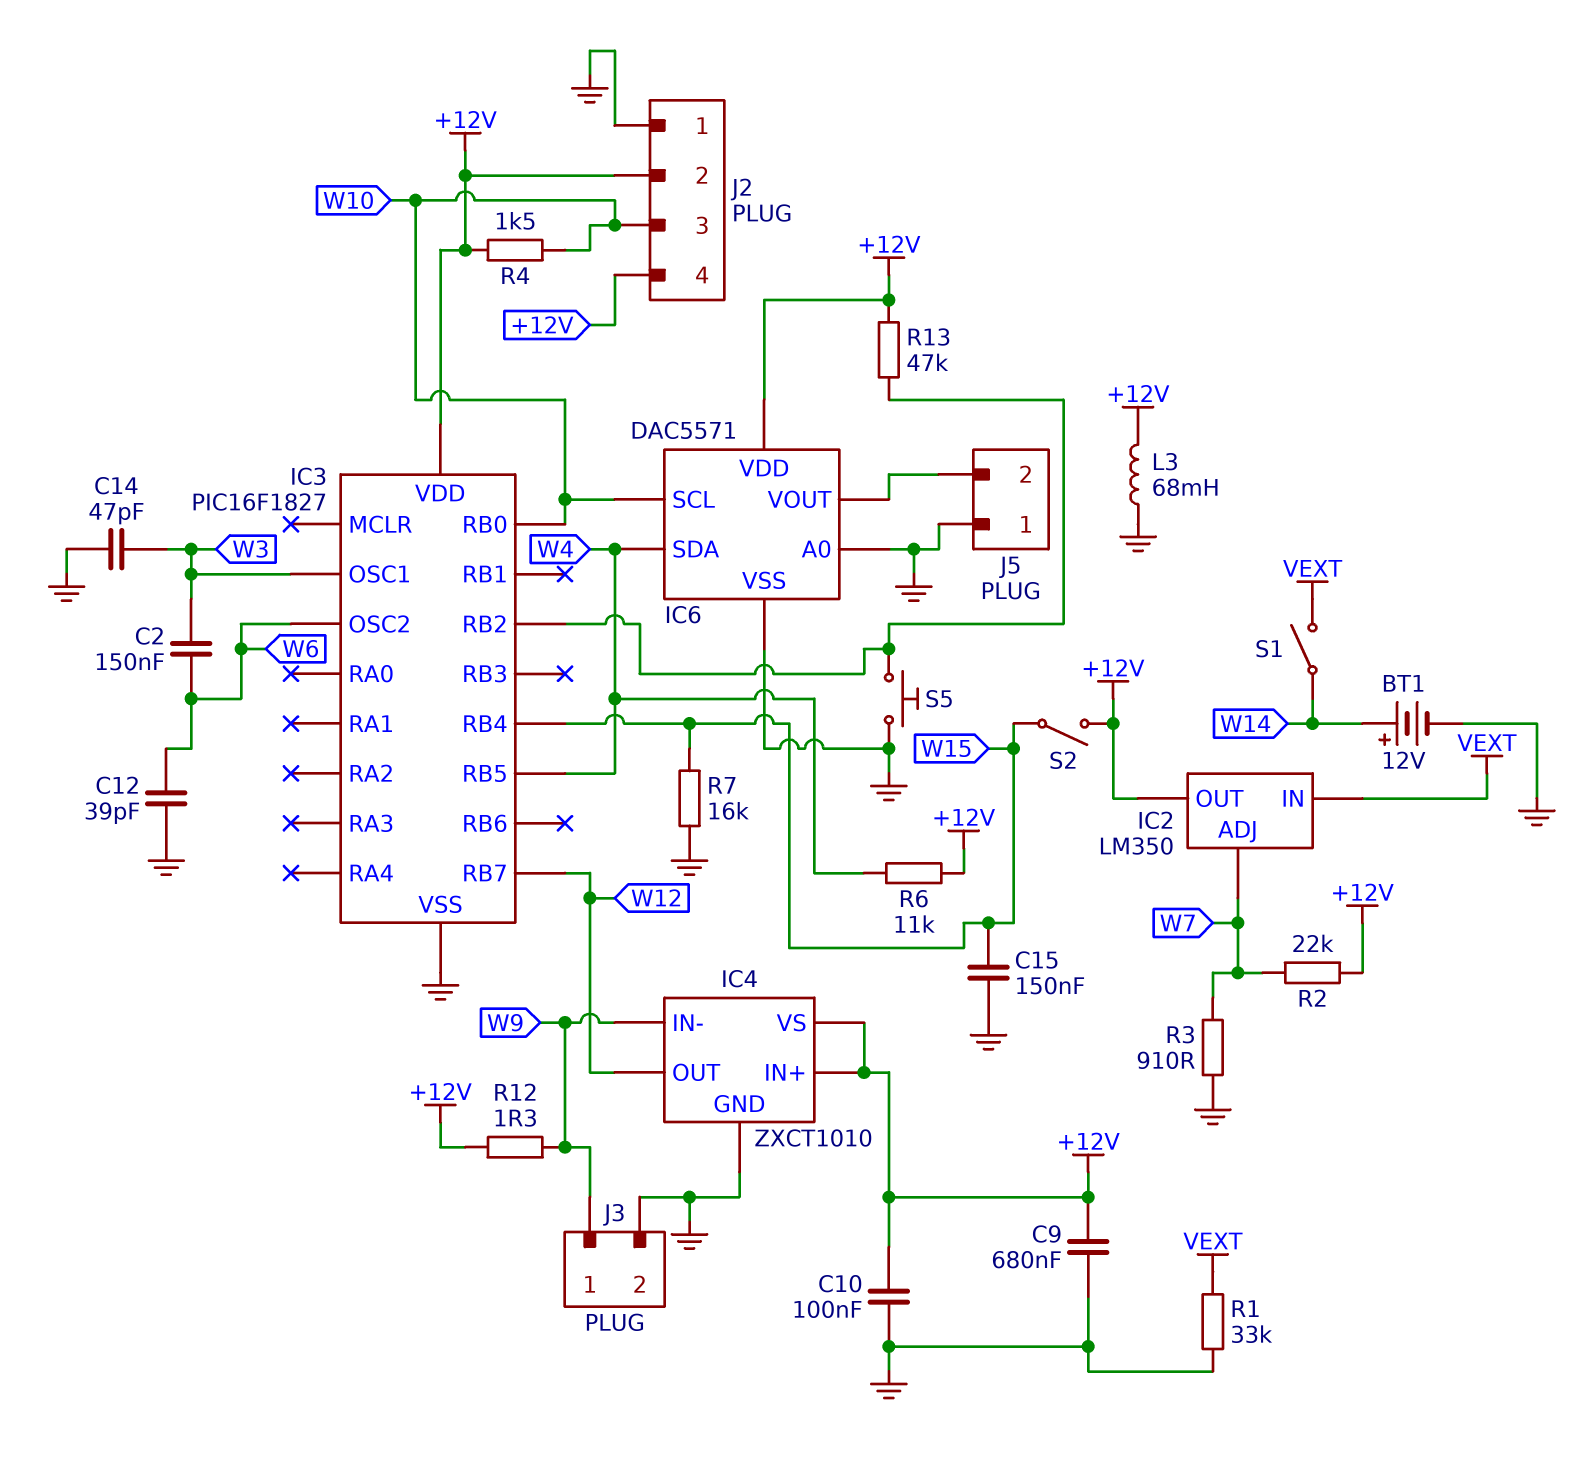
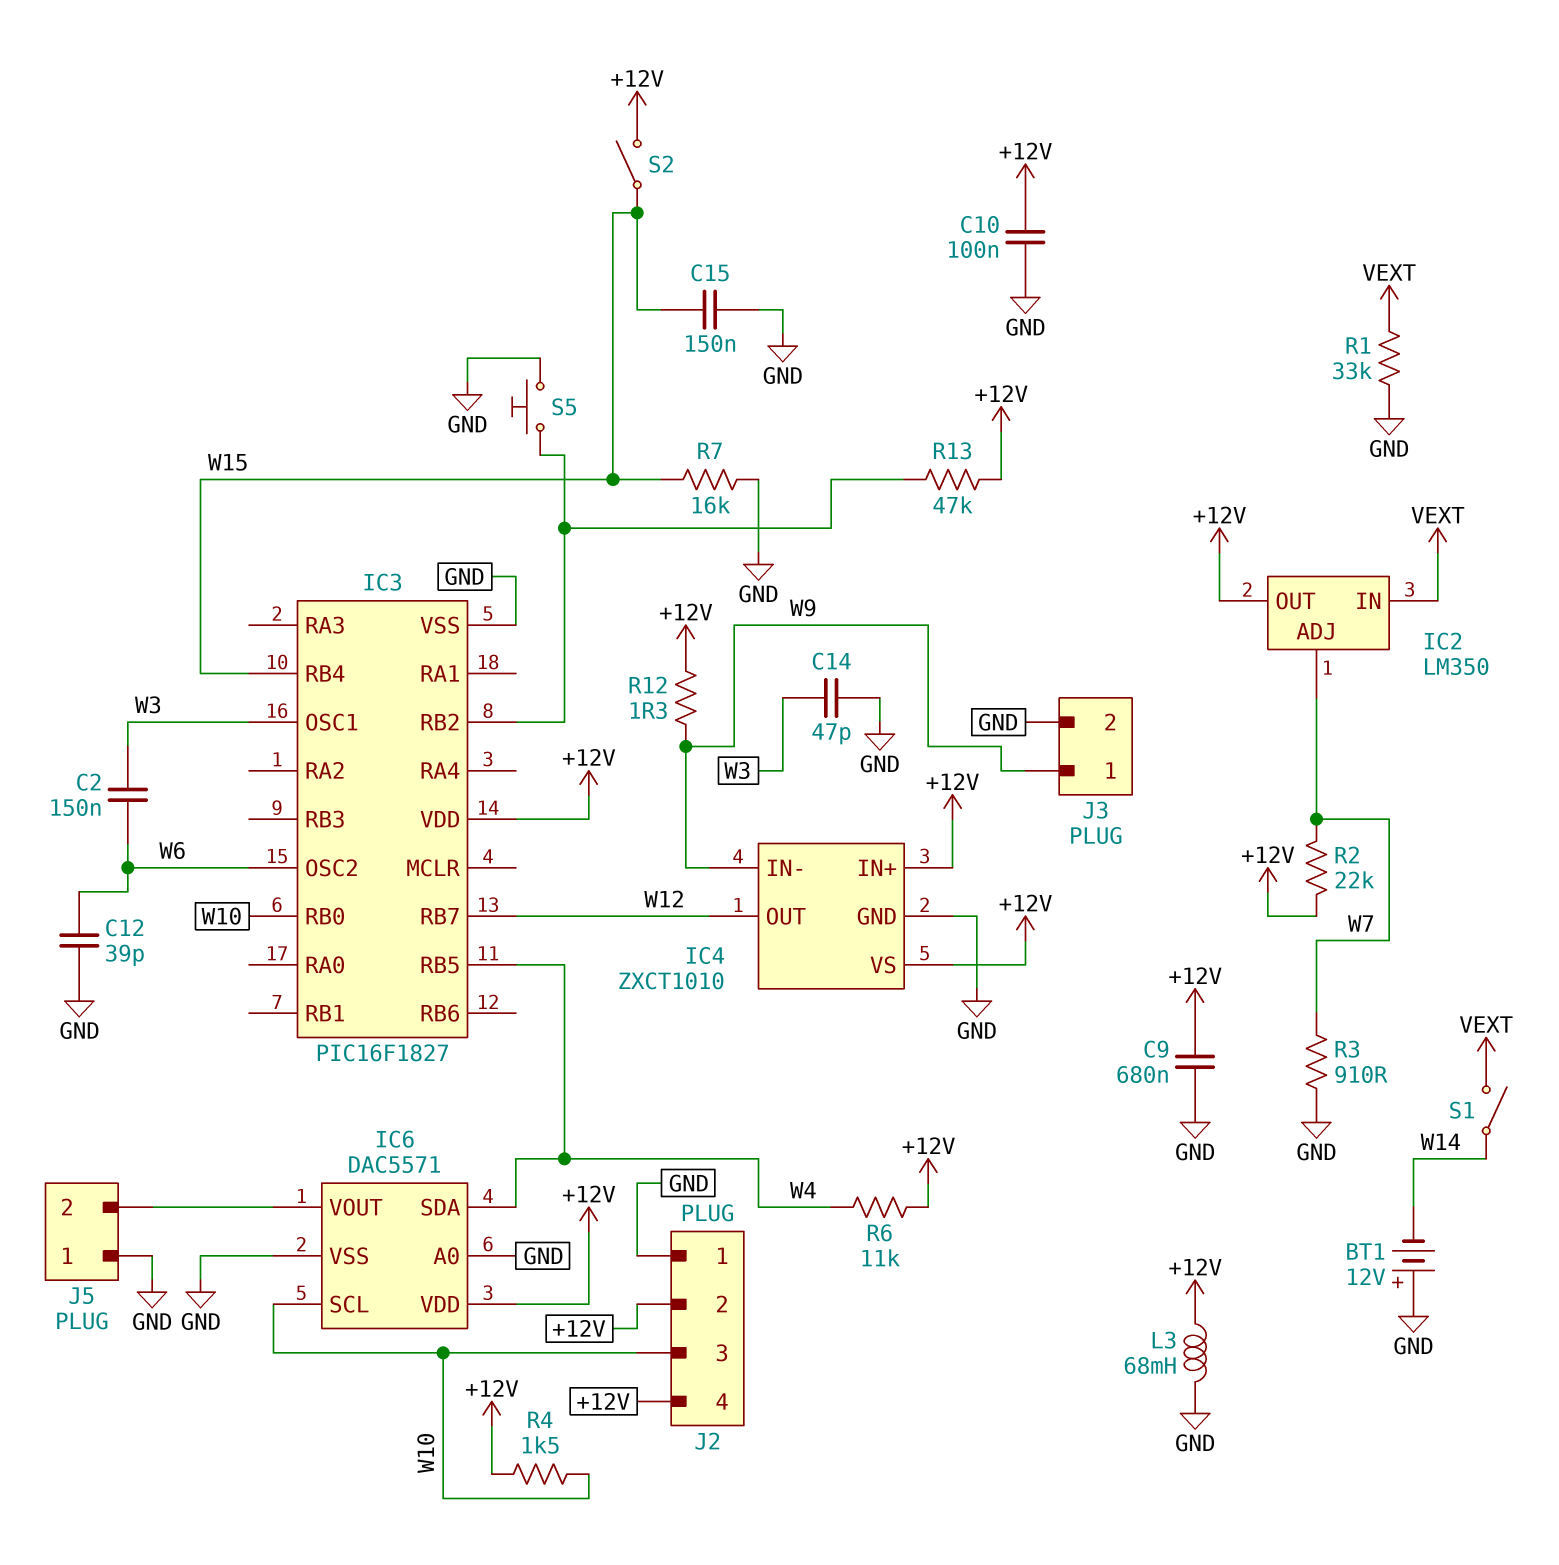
BT1: 12V (plus W14, minus GND) -> 12V (plus GND, minus W14)

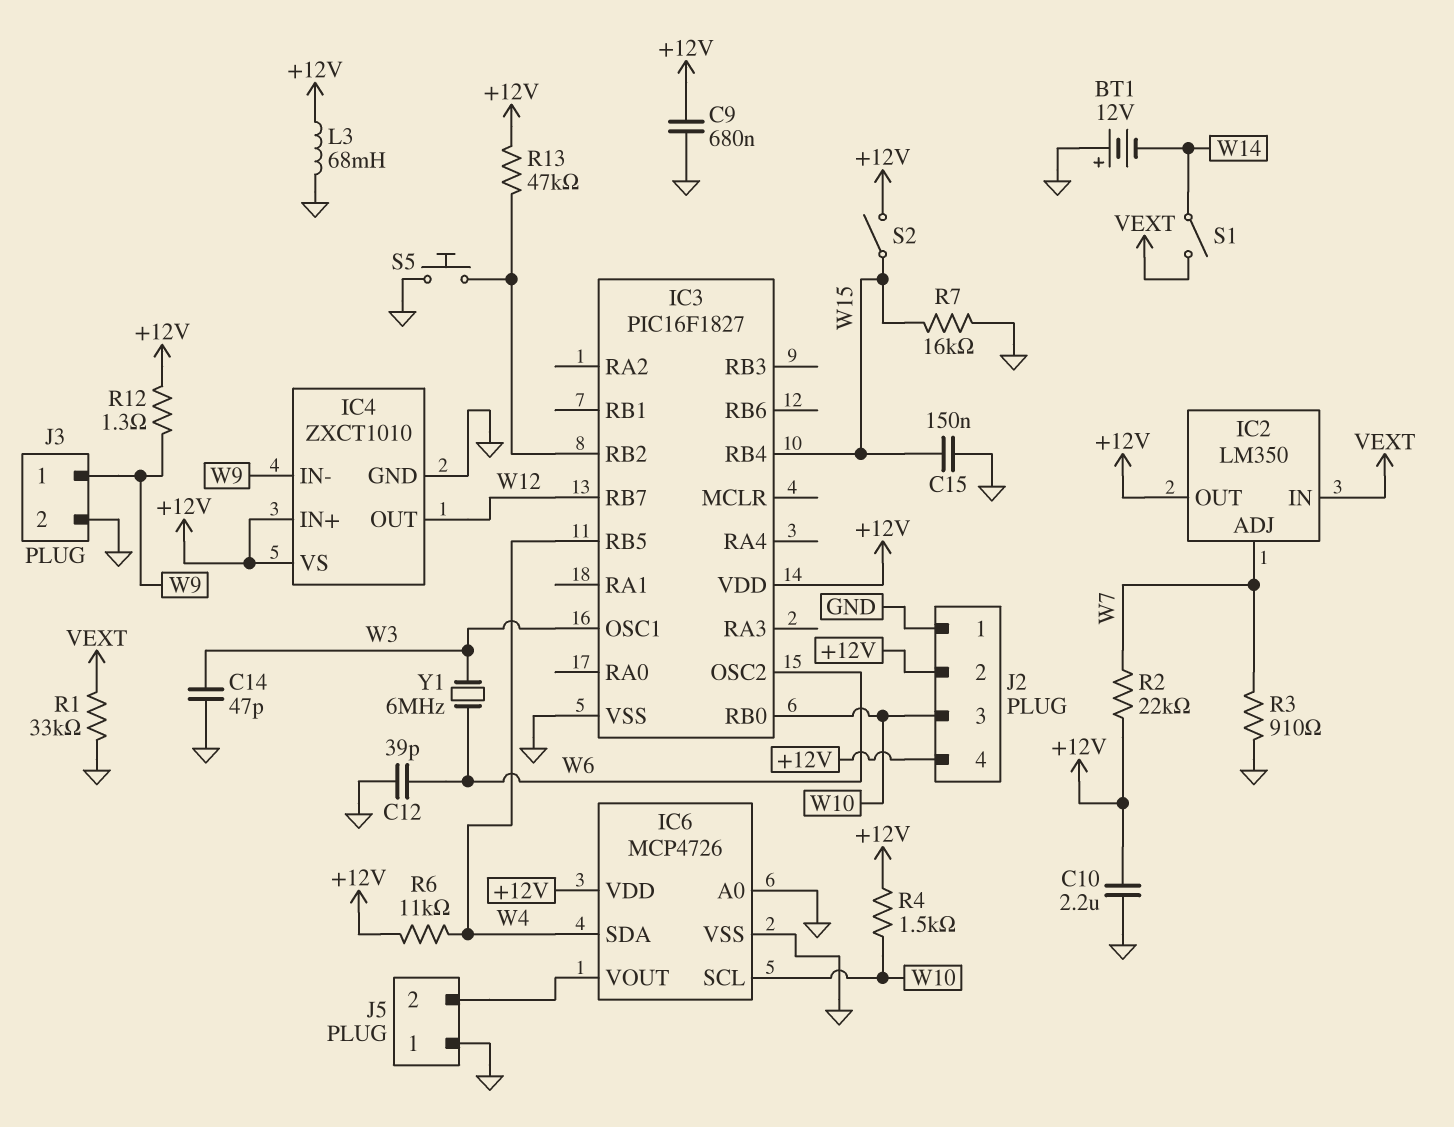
C2: 150nF (W3, W6) -> none
C10: 100nF (+12V, GND) -> 2.2uF (+12V, GND)
IC6: DAC5571 -> MCP4726
Y1: none -> 6MHz (W3, W6)

